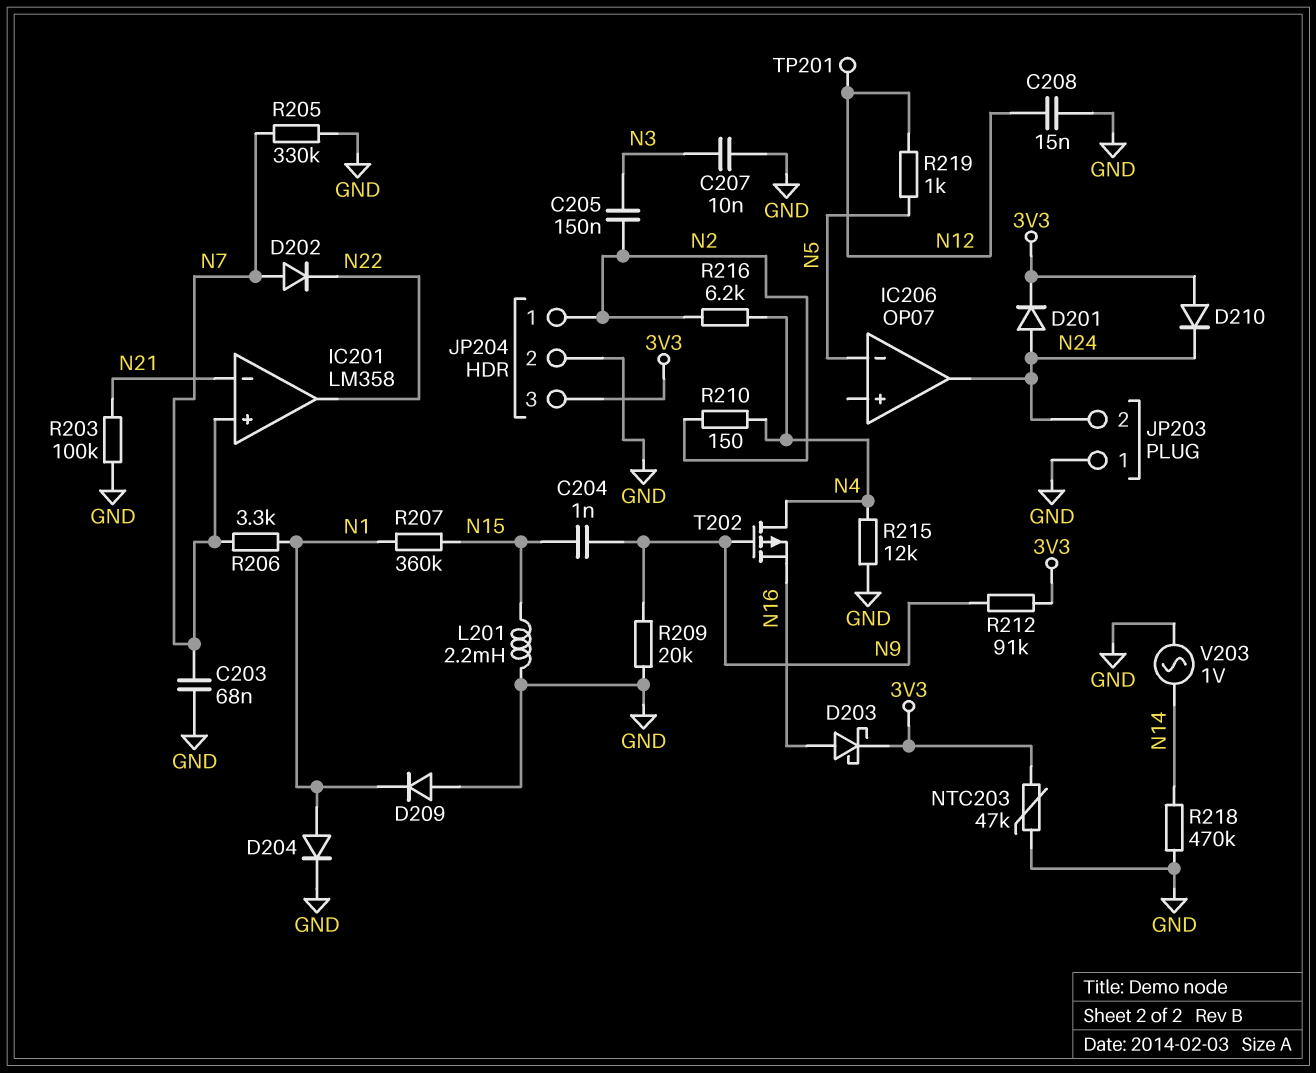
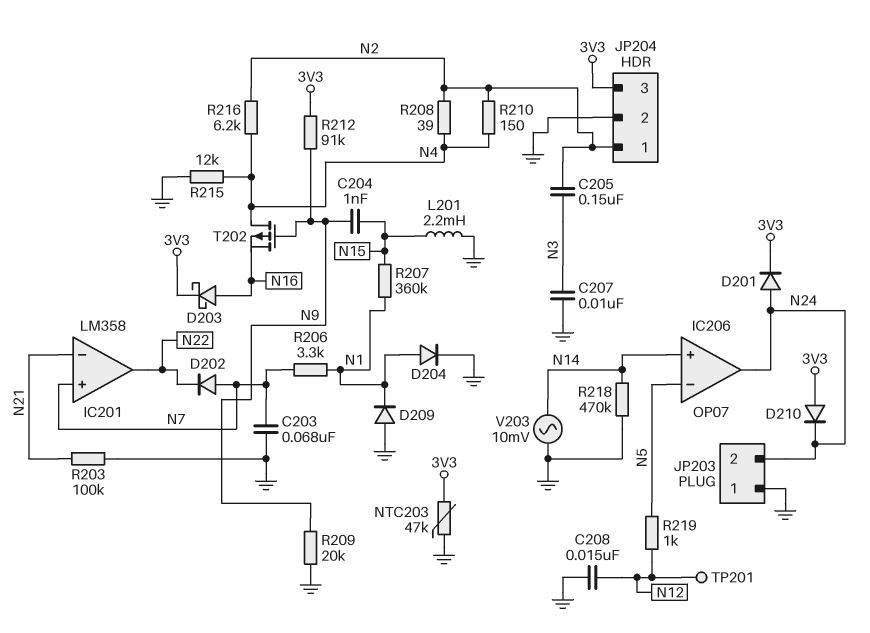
IC206 pin in+: none -> N14
R205: 330k (GND, N7) -> none
R208: none -> 39 (N2, N4)
V203: AC 1V (GND, N14) -> AC 10mV (GND, N14)

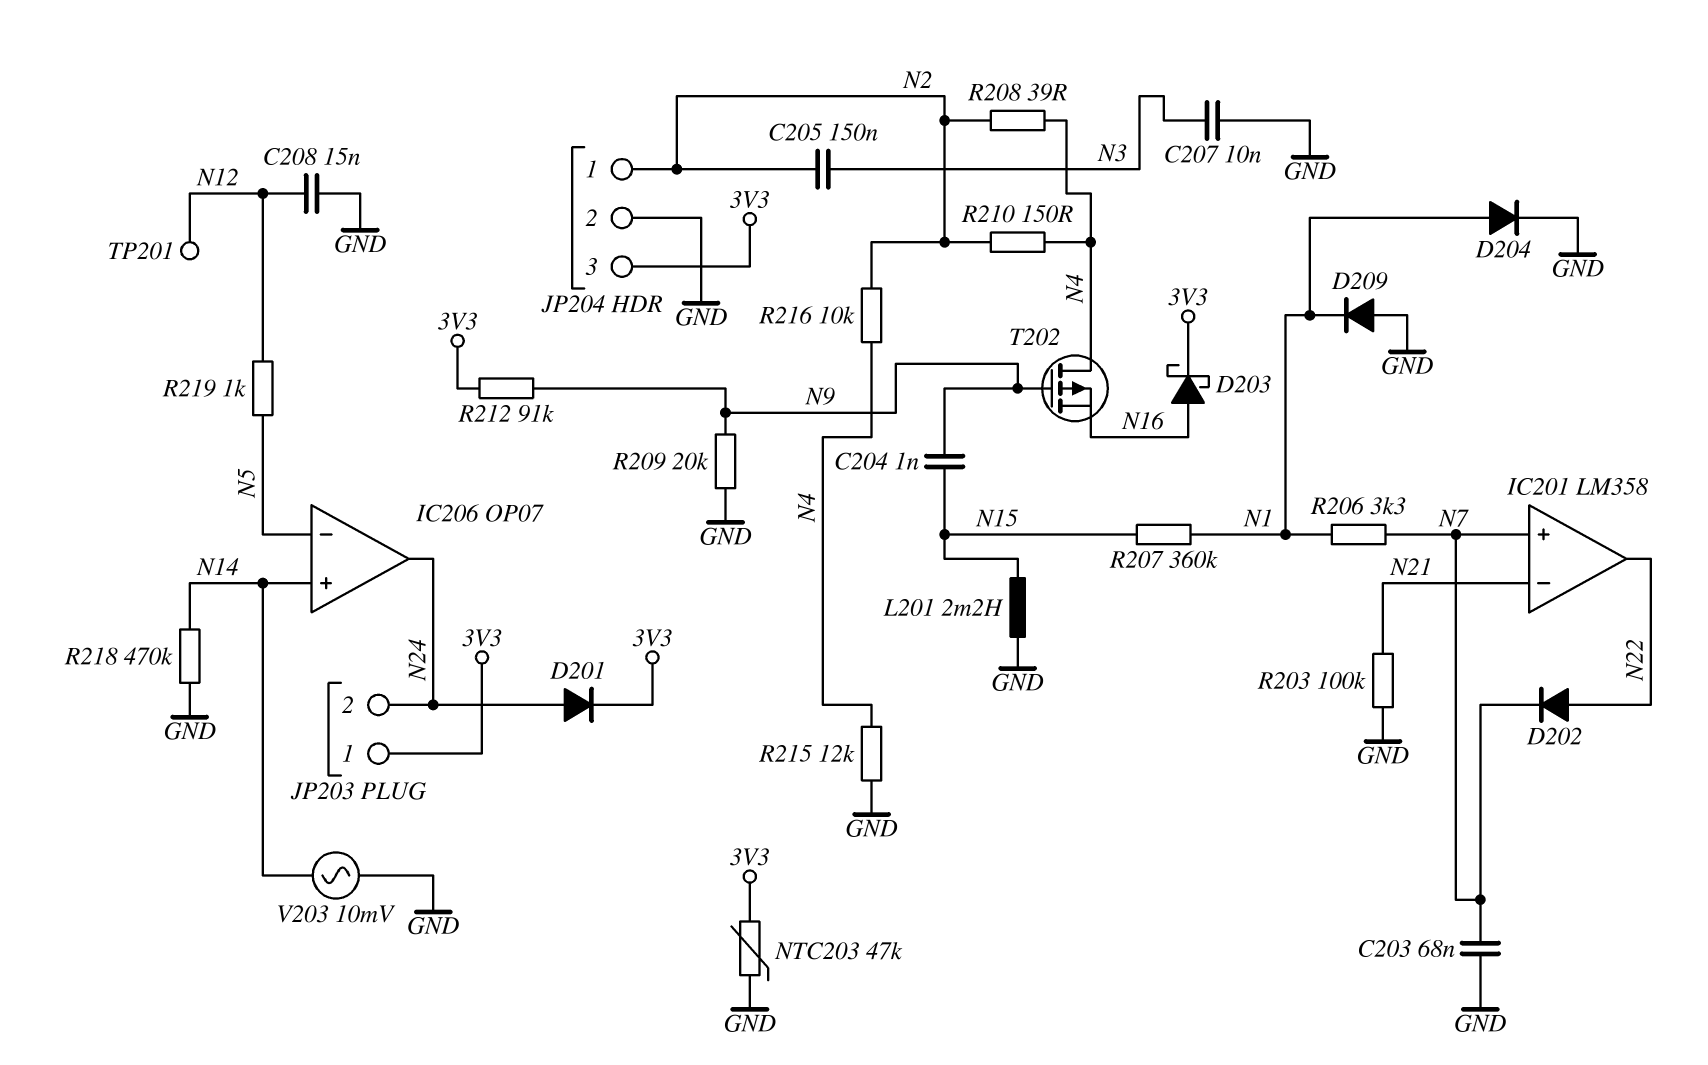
D202: diode (A N7, K N22) -> diode (A N22, K N7)
D210: diode (A 3V3, K N24) -> none
JP203 pin 1: GND -> 3V3
R216: 6.2k (N2, N4) -> 10k (N2, N4)

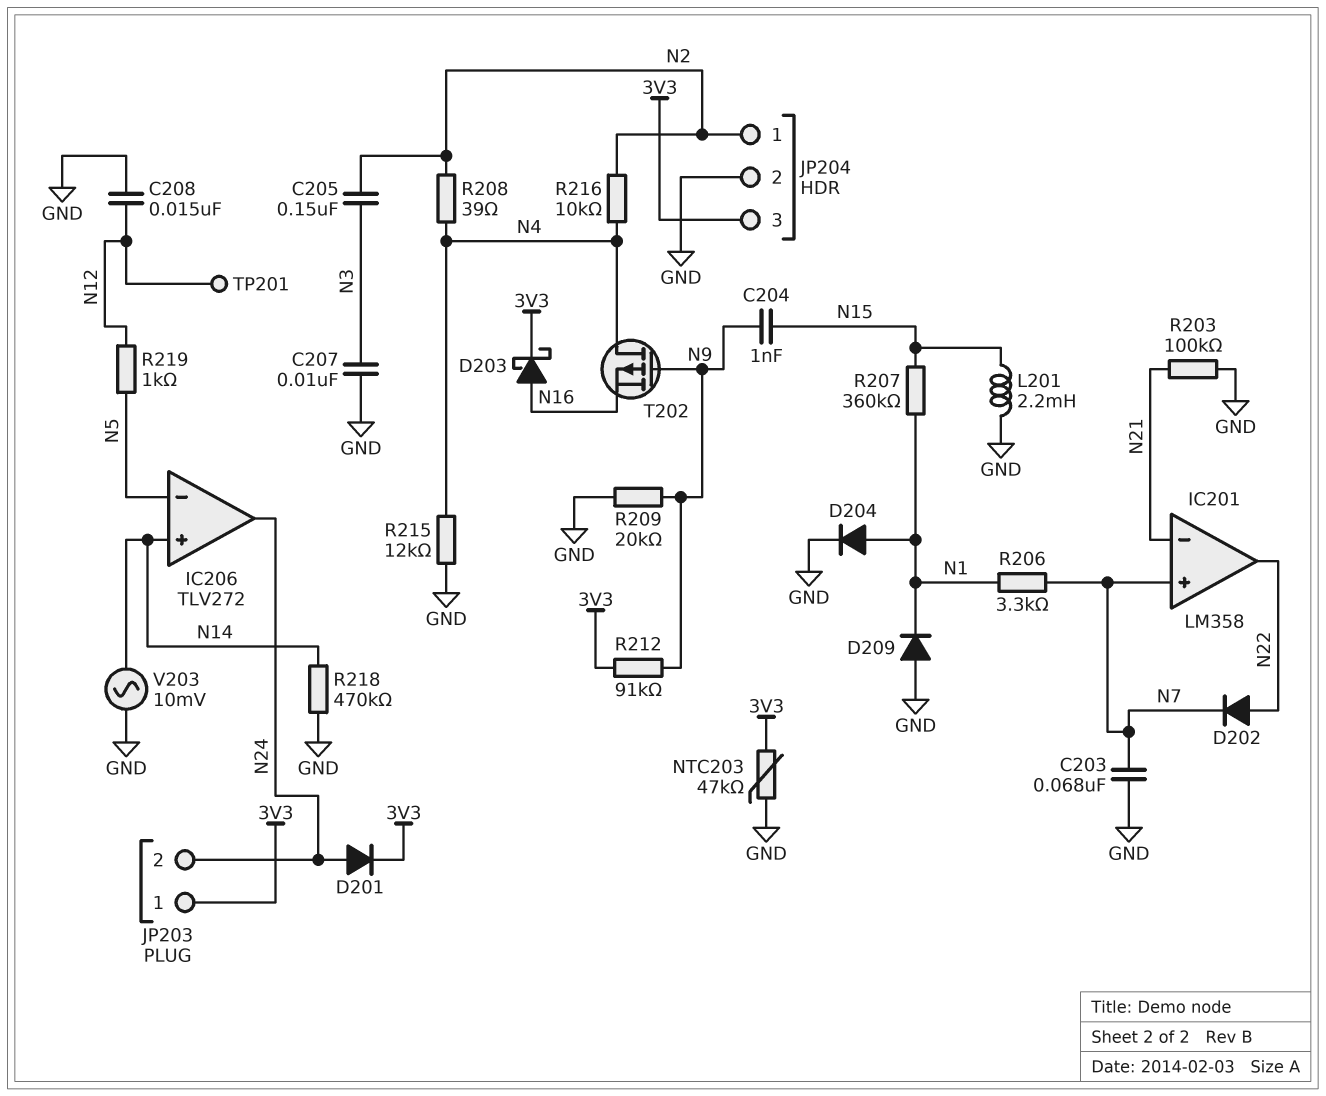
IC206: OP07 -> TLV272
R210: 150 (N2, N4) -> none

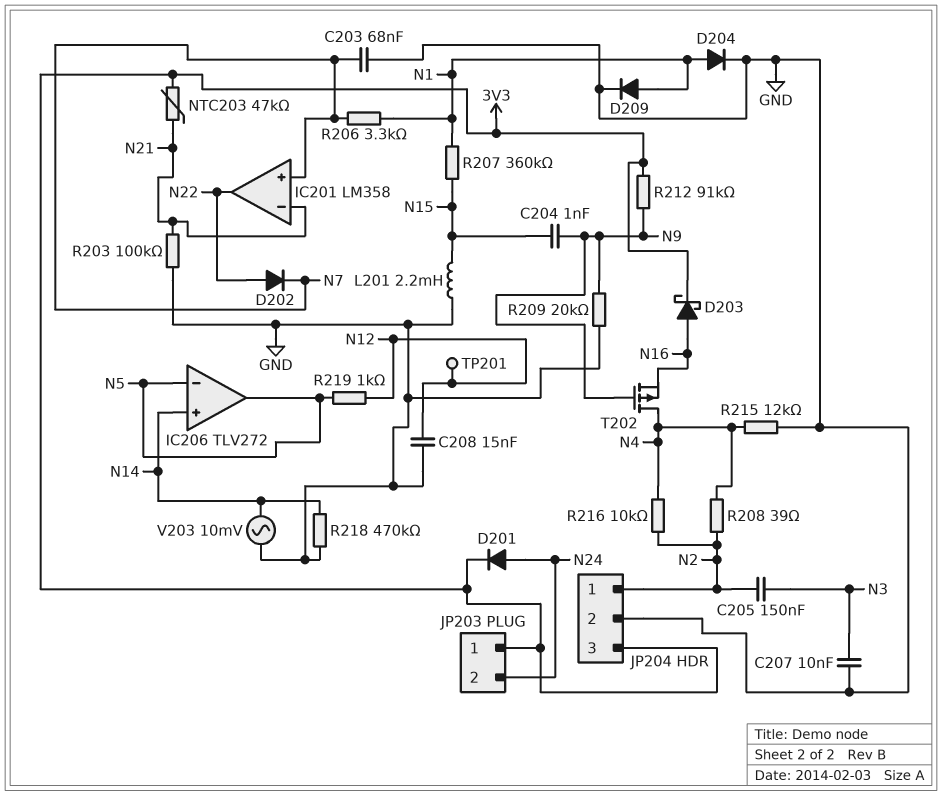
D209: diode (A GND, K N1) -> diode (A N1, K GND)
IC206 pin out: N24 -> N5
NTC203: 47k (3V3, GND) -> 47k (3V3, N21)

